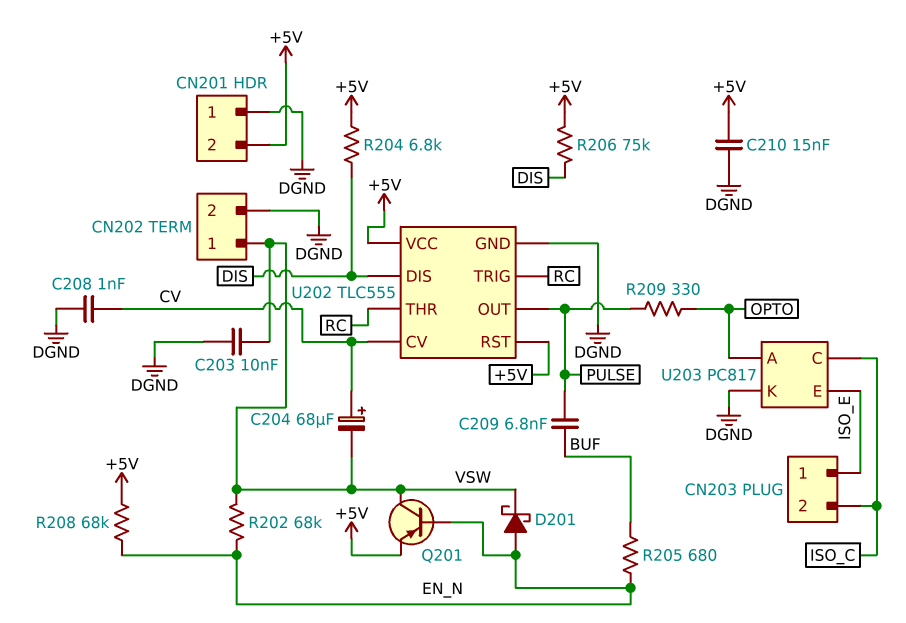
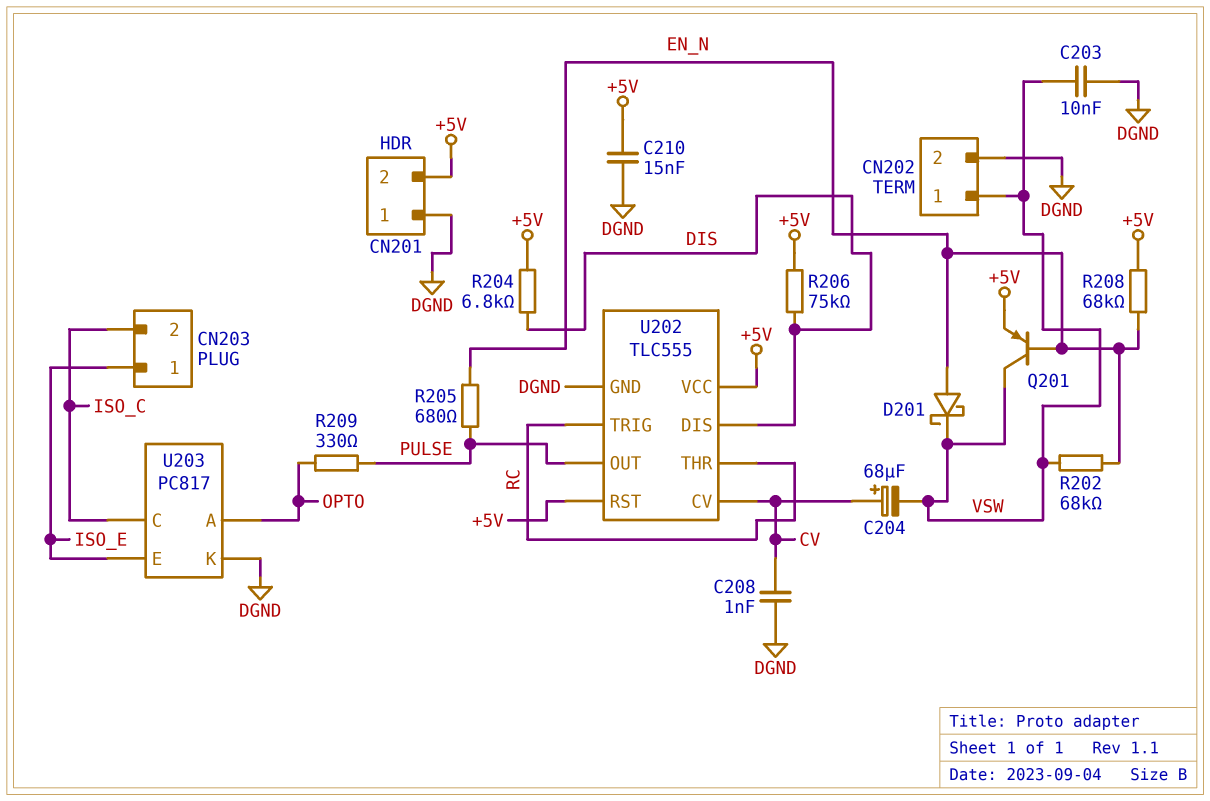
C209: 6.8nF (BUF, PULSE) -> none
R205: 680 (BUF, EN_N) -> 680 (EN_N, PULSE)

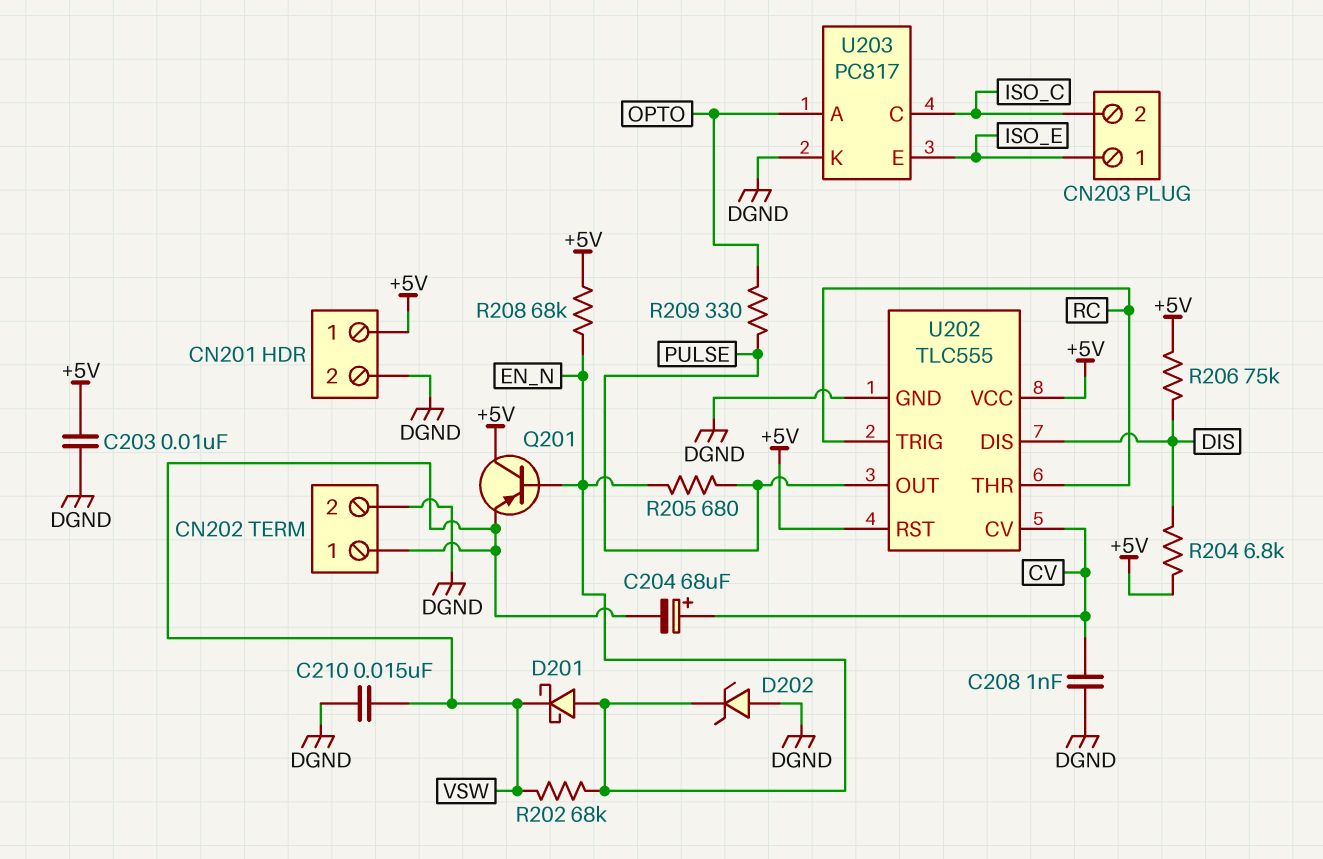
C203: 10nF (DGND, VSW) -> 10nF (+5V, DGND)
C210: 15nF (+5V, DGND) -> 15nF (DGND, VSW)
CN201 pin 1: DGND -> +5V
CN201 pin 2: +5V -> DGND
D202: none -> zener (A DGND, K EN_N)
Q201: PNP (B EN_N, C VSW, E +5V) -> PNP (B EN_N, C +5V, E VSW)

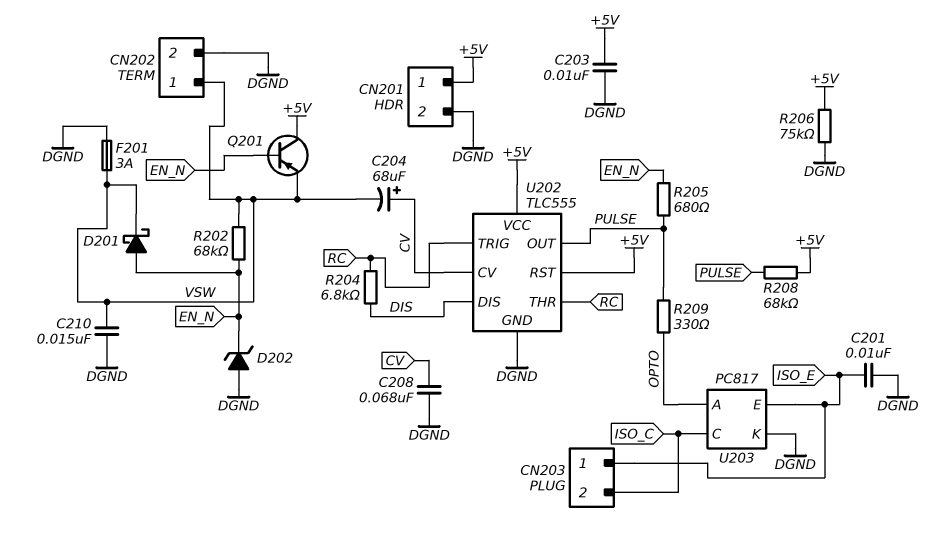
C201: none -> 10nF (DGND, ISO_E)
C208: 1nF (CV, DGND) -> 68nF (CV, DGND)
F201: none -> 3A (DGND, VSW)
R204: 6.8k (+5V, DIS) -> 6.8k (DIS, RC)
R206: 75k (+5V, DIS) -> 75k (+5V, DGND)
R208: 68k (+5V, EN_N) -> 68k (+5V, PULSE)

